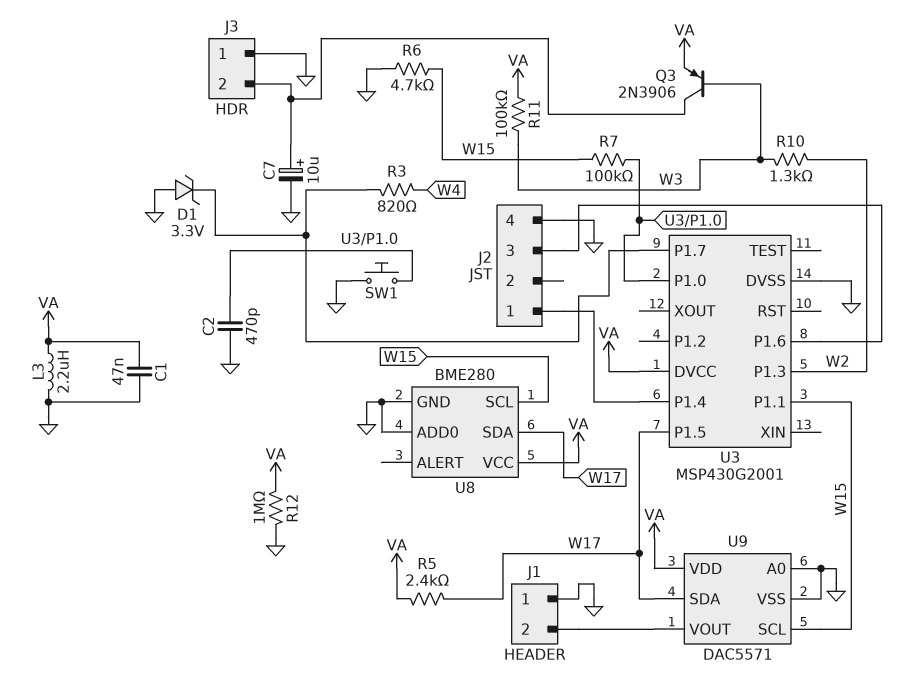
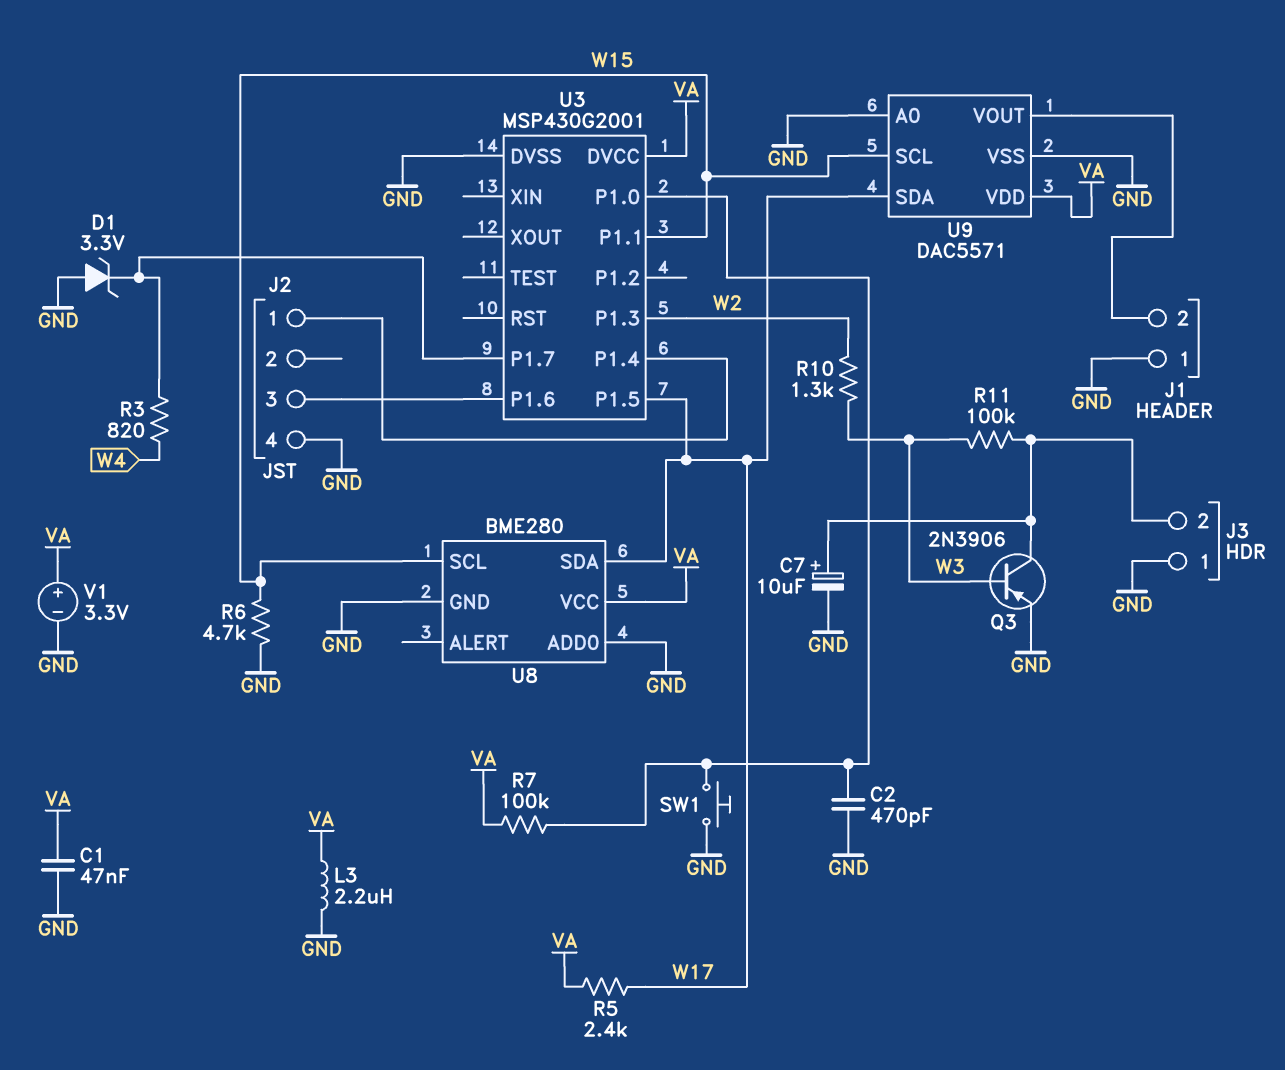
Q3: PNP 2N3906 (B W3, C J3/2, E VA) -> PNP 2N3906 (B W3, C J3/2, E GND)
R7: 100k (U3/P1.0, W15) -> 100k (U3/P1.0, VA)
R11: 100k (VA, W3) -> 100k (J3/2, W3)
R12: 1M (GND, VA) -> none
V1: none -> 3.3V (plus VA, minus GND)

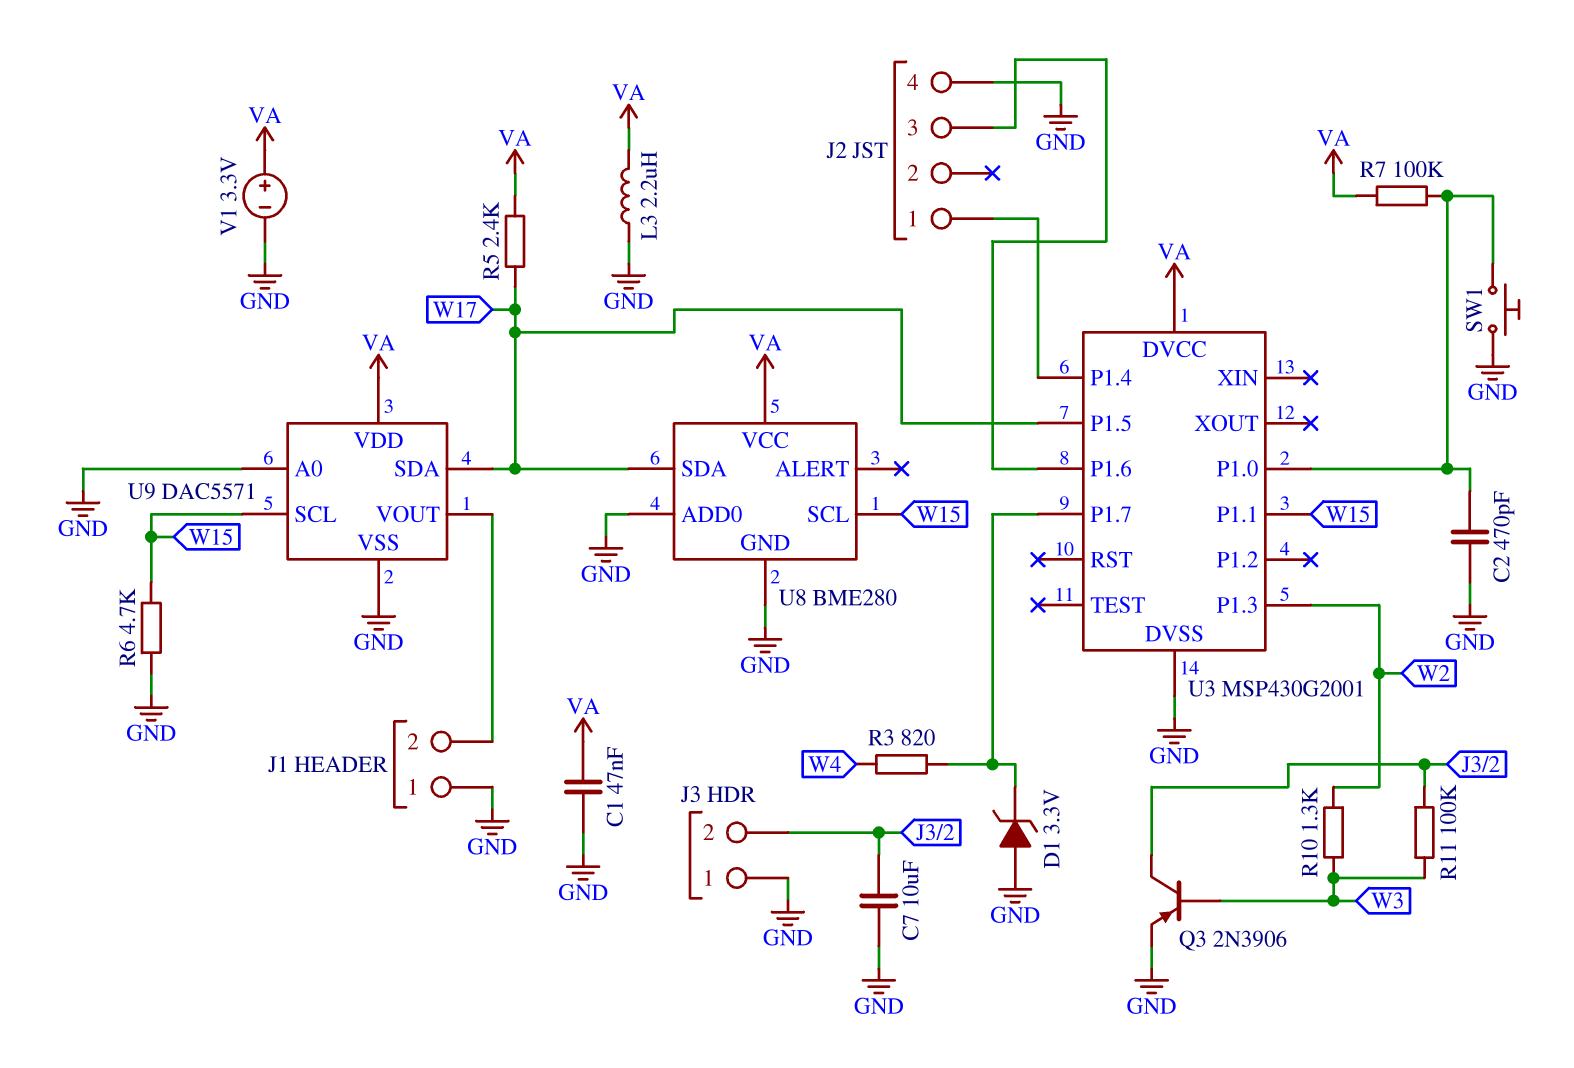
C7: 10uF (plus J3/2, minus GND) -> 10uF (GND, J3/2)

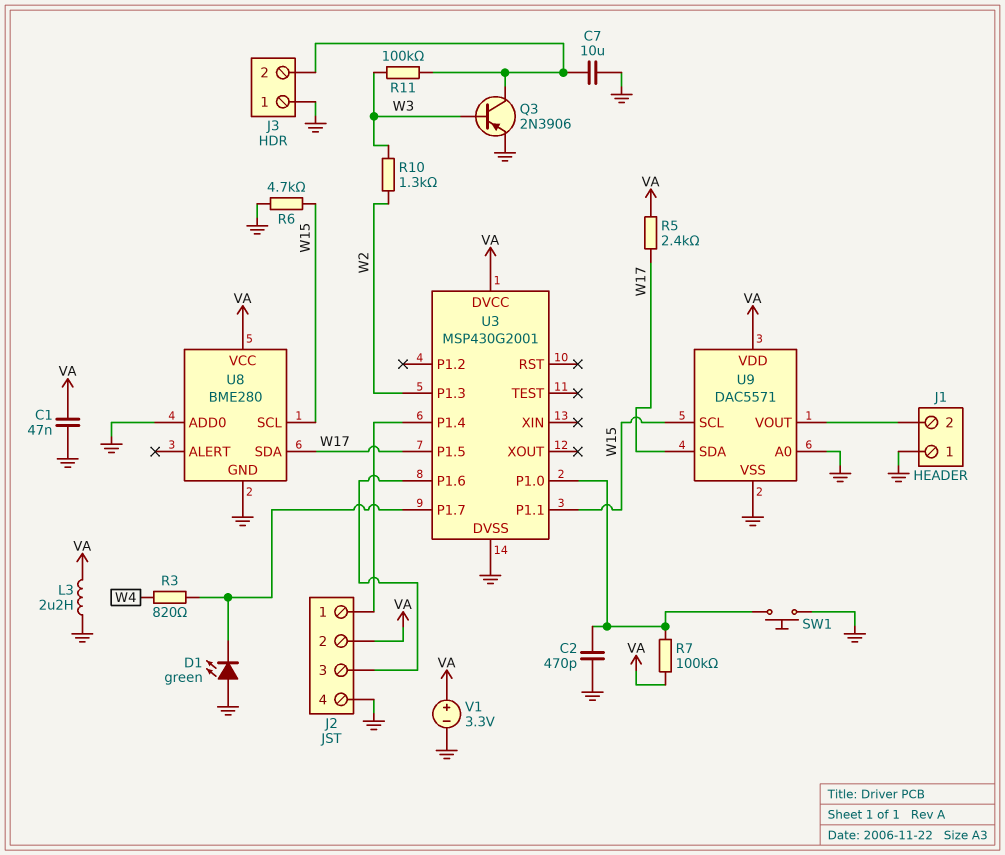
D1: zener 3.3V (A GND, K U3/P1.7) -> LED green (A GND, K U3/P1.7)
J2 pin 2: none -> VA

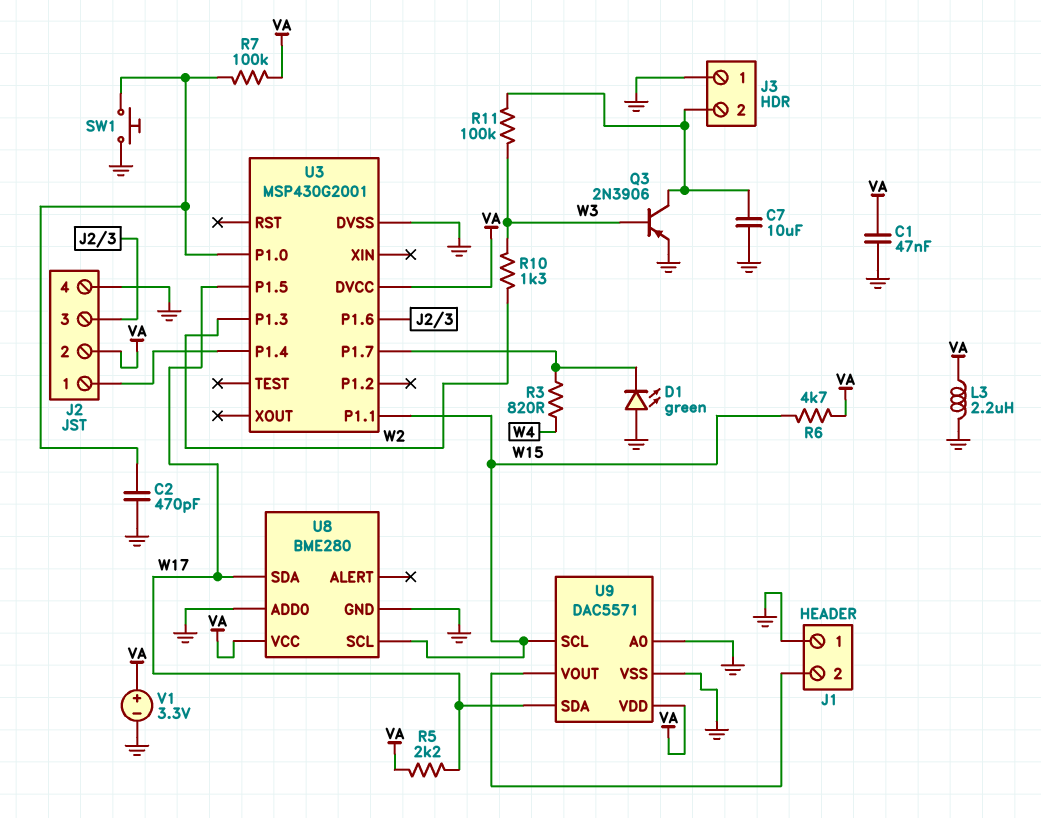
R5: 2.4k (VA, W17) -> 2.2k (VA, W17)
R6: 4.7k (GND, W15) -> 4.7k (VA, W15)

